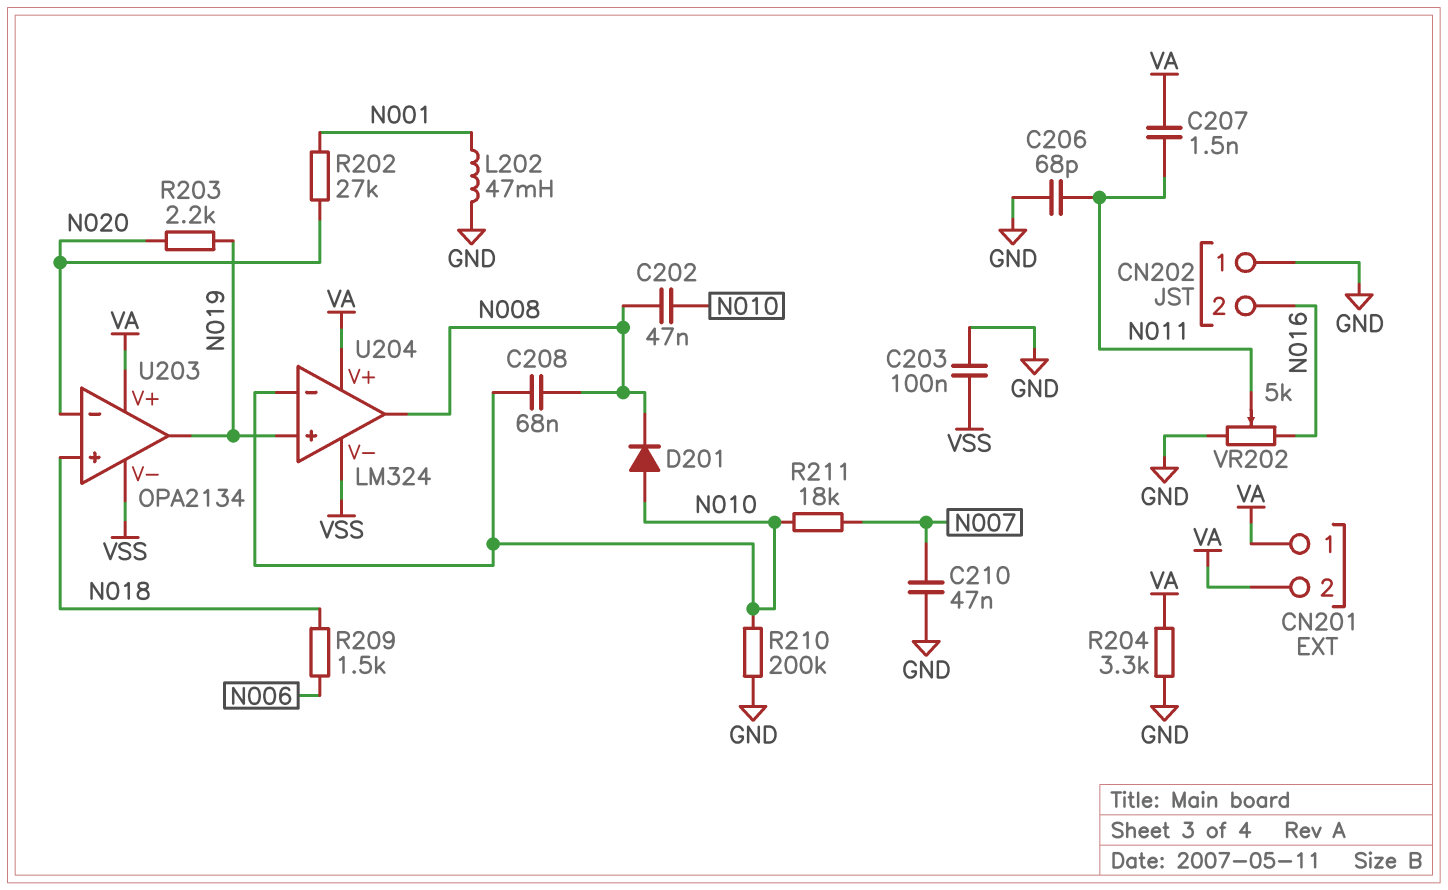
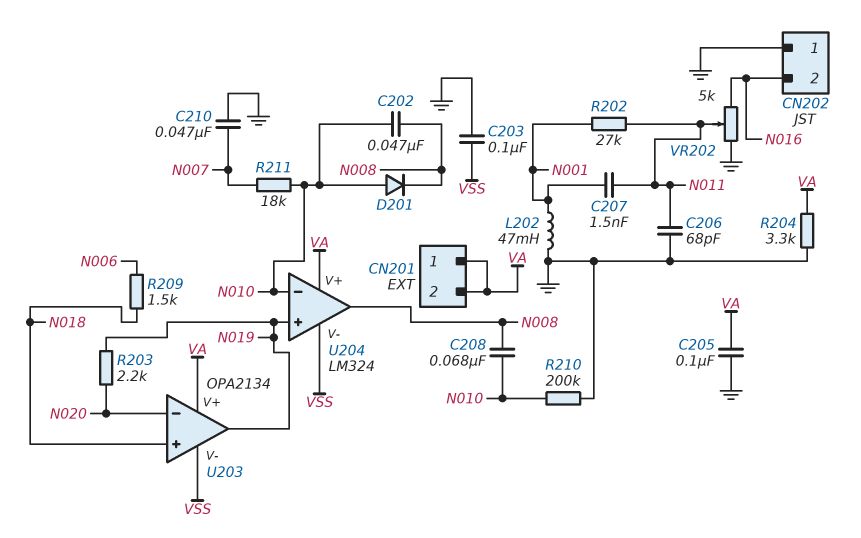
C205: none -> 100nF (GND, VA)
C207: 1.5nF (N011, VA) -> 1.5nF (N001, N011)
R202: 27k (N001, N020) -> 27k (N001, N011)

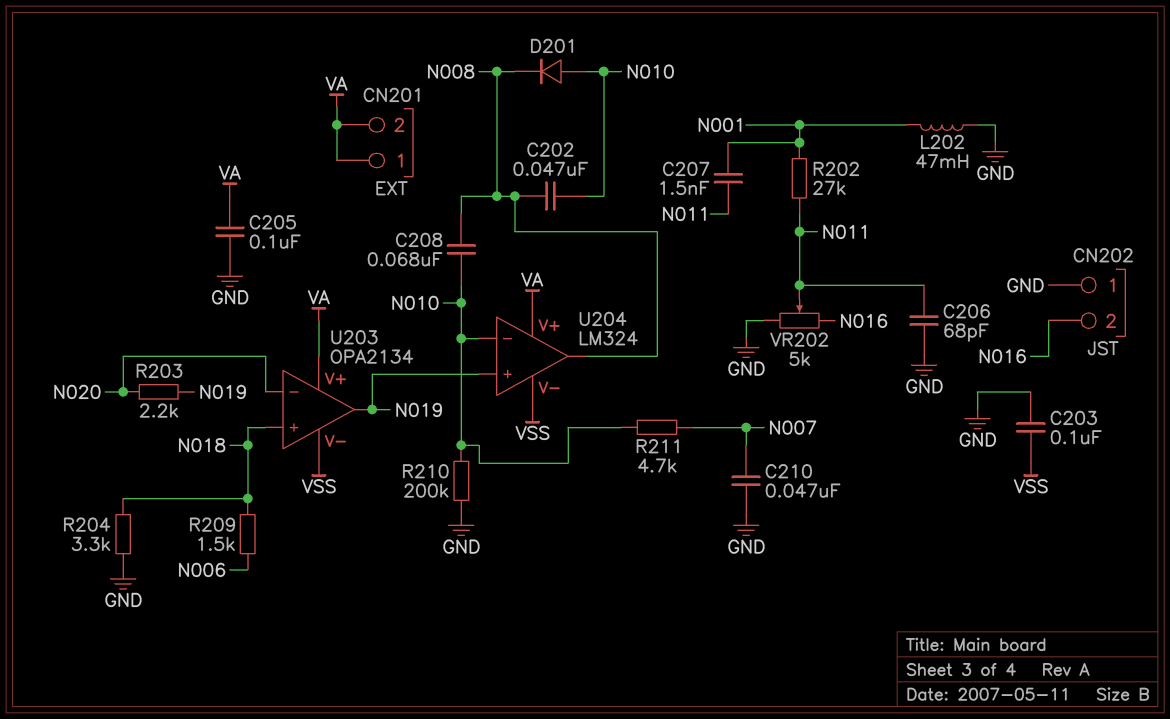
R204: 3.3k (GND, VA) -> 3.3k (GND, N018)
R211: 18k (N007, N010) -> 4.7k (N007, N010)

